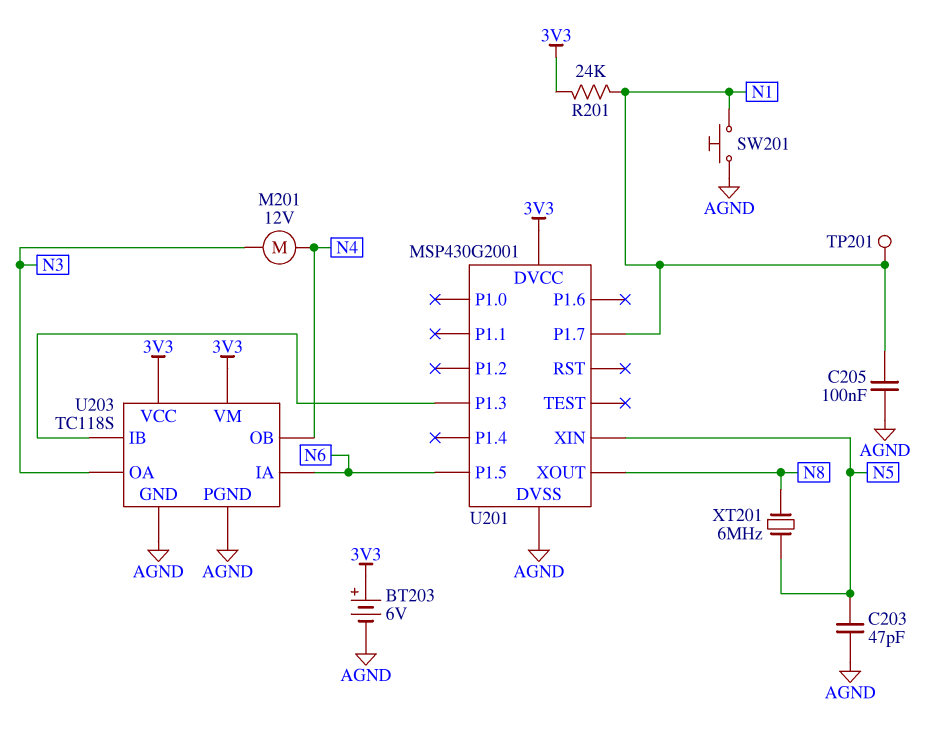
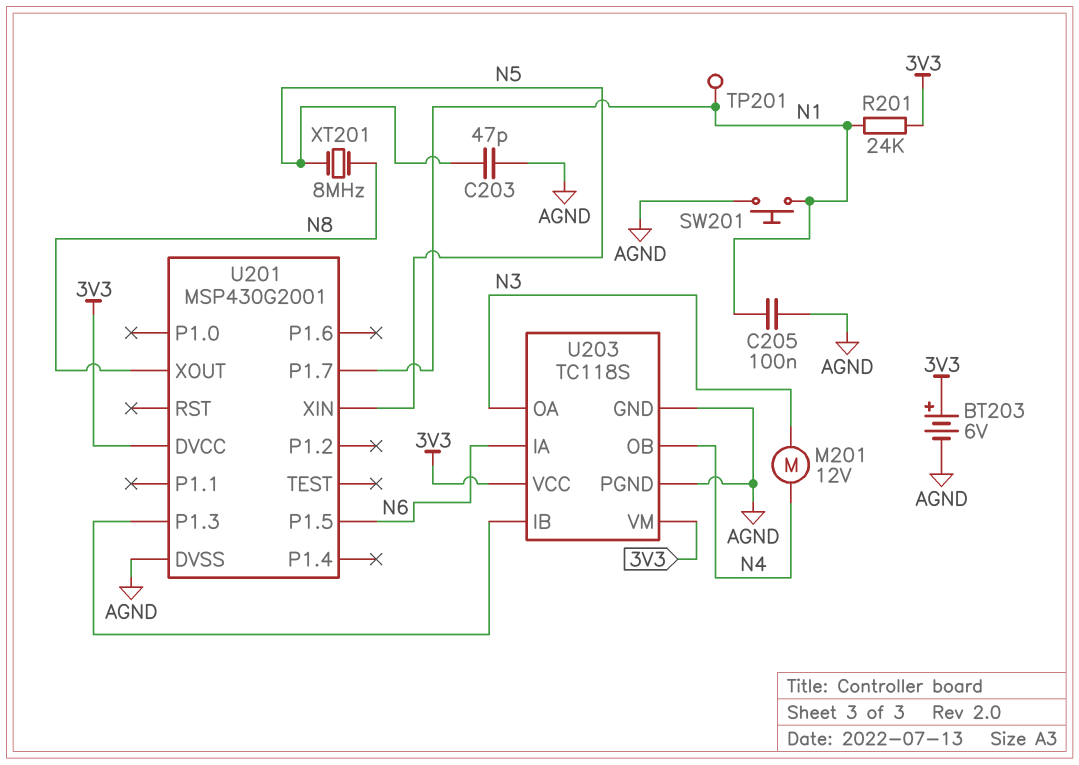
XT201: 6MHz (N5, N8) -> 8MHz (N5, N8)

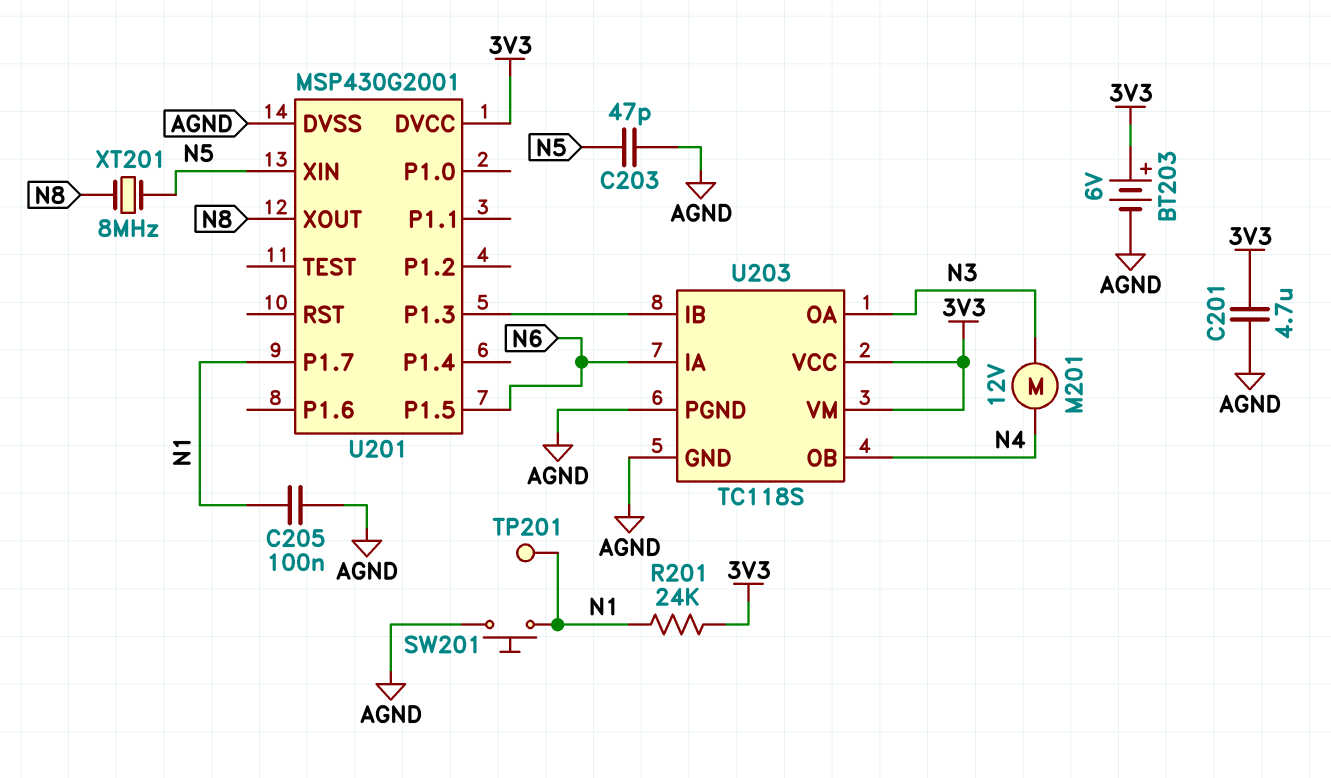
C201: none -> 4.7uF (3V3, AGND)

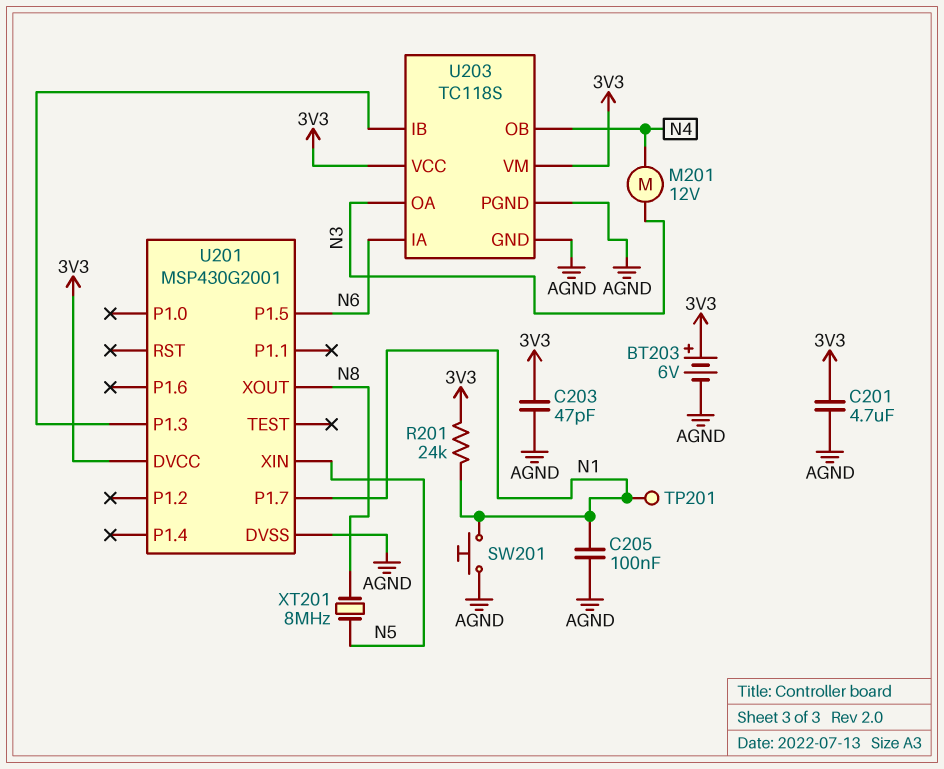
C203: 47pF (AGND, N5) -> 47pF (3V3, AGND)

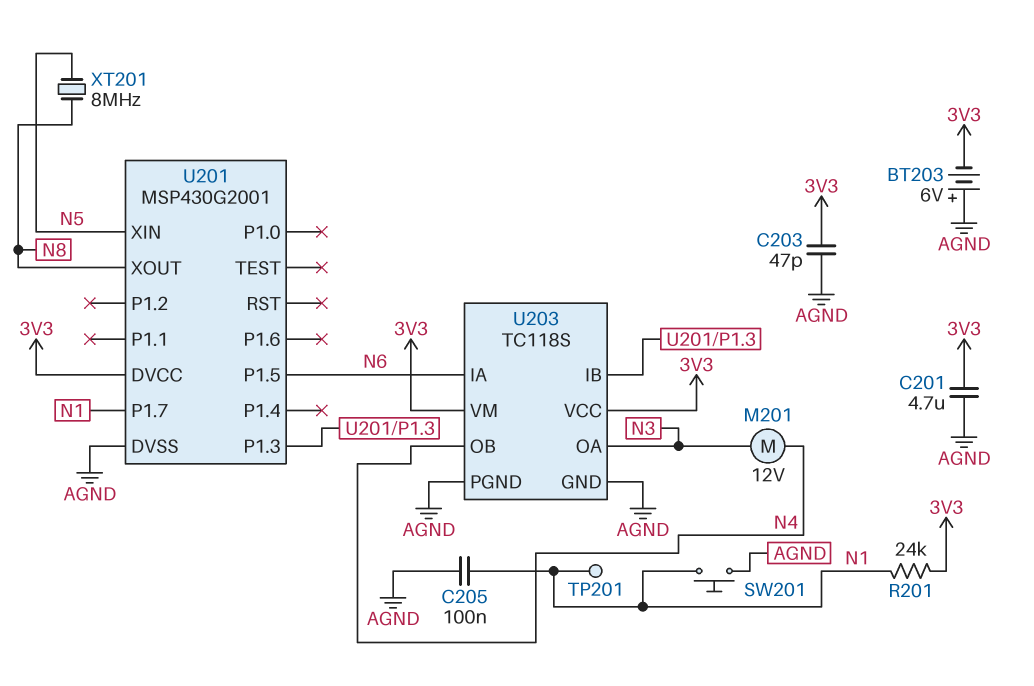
BT203: 6V (plus 3V3, minus AGND) -> 6V (plus AGND, minus 3V3)

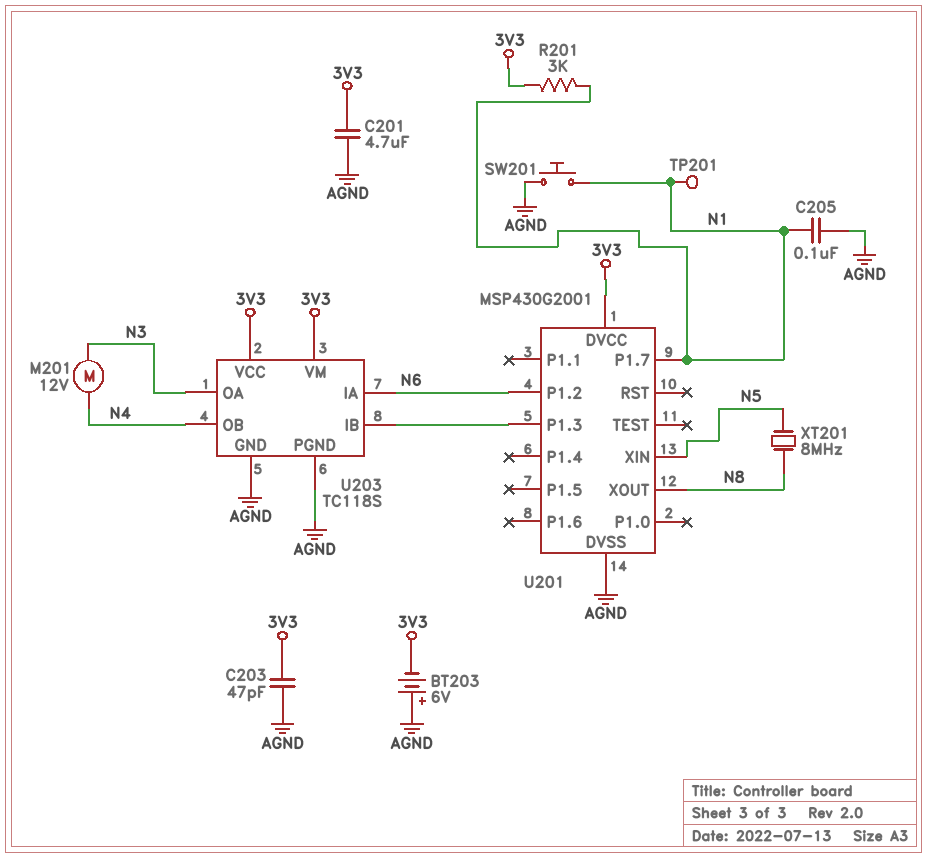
R201: 24k (3V3, N1) -> 3k (3V3, N1)
U201 pin P1.2: none -> N6
U201 pin P1.5: N6 -> none

